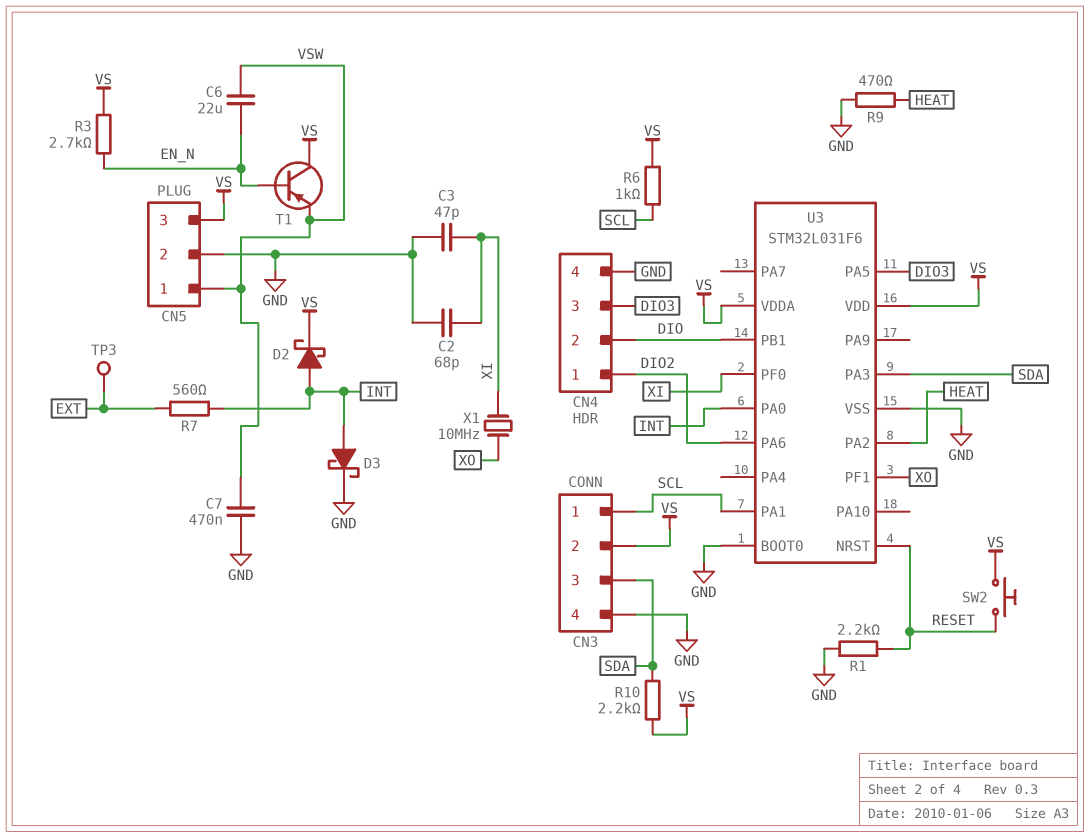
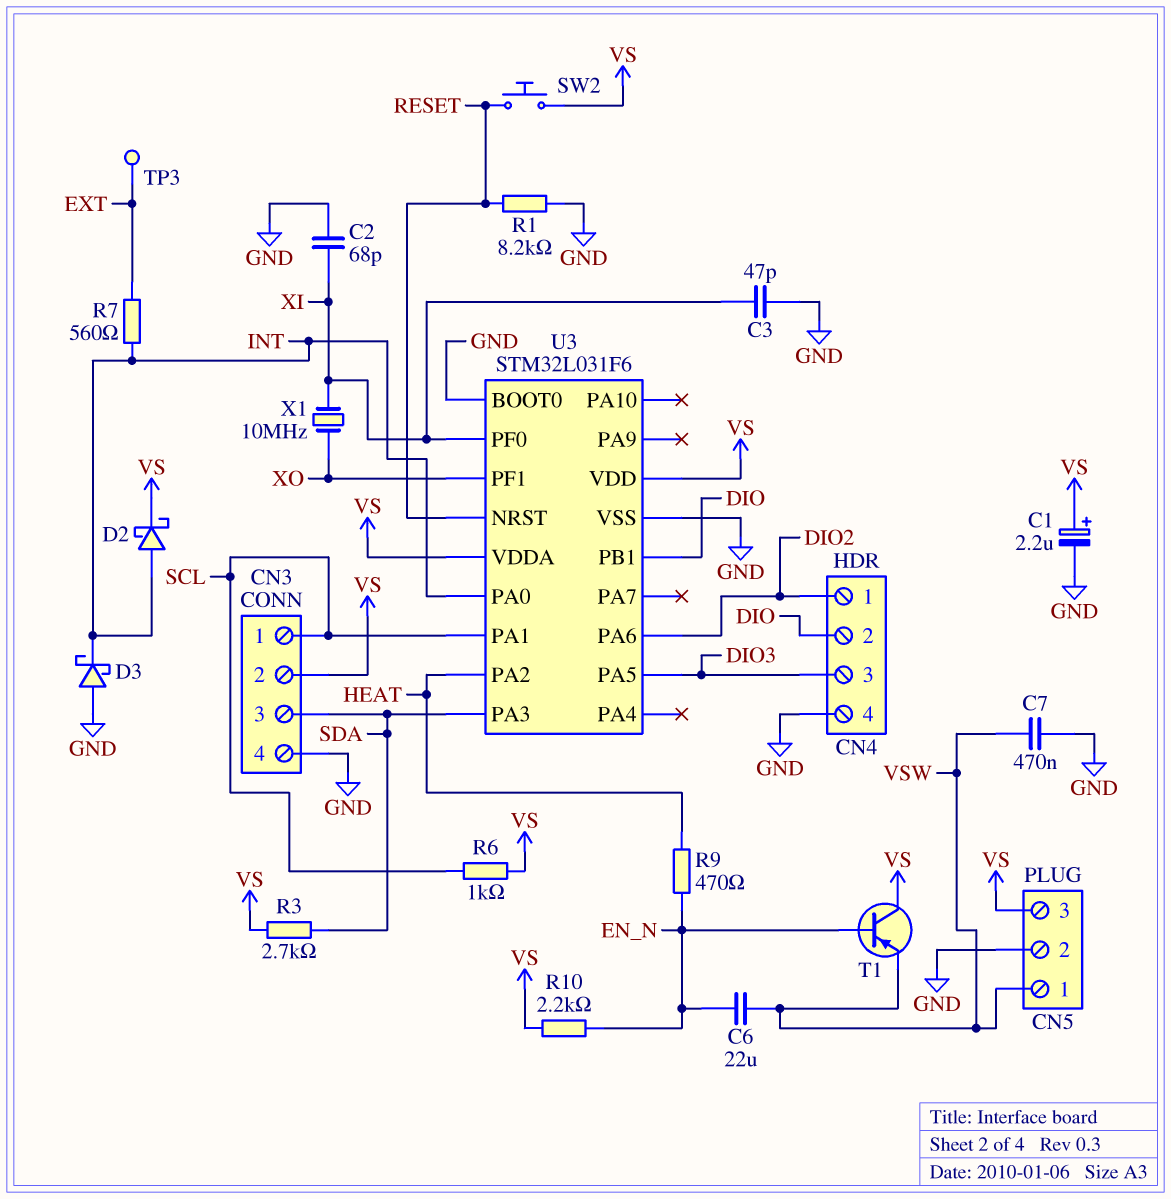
C1: none -> 2.2uF (plus VS, minus GND)
D3: schottky (A INT, K GND) -> schottky (A GND, K INT)
R1: 2.2k (GND, RESET) -> 8.2k (GND, RESET)
R3: 2.7k (EN_N, VS) -> 2.7k (SDA, VS)
R9: 470 (GND, HEAT) -> 470 (EN_N, HEAT)
R10: 2.2k (SDA, VS) -> 2.2k (EN_N, VS)

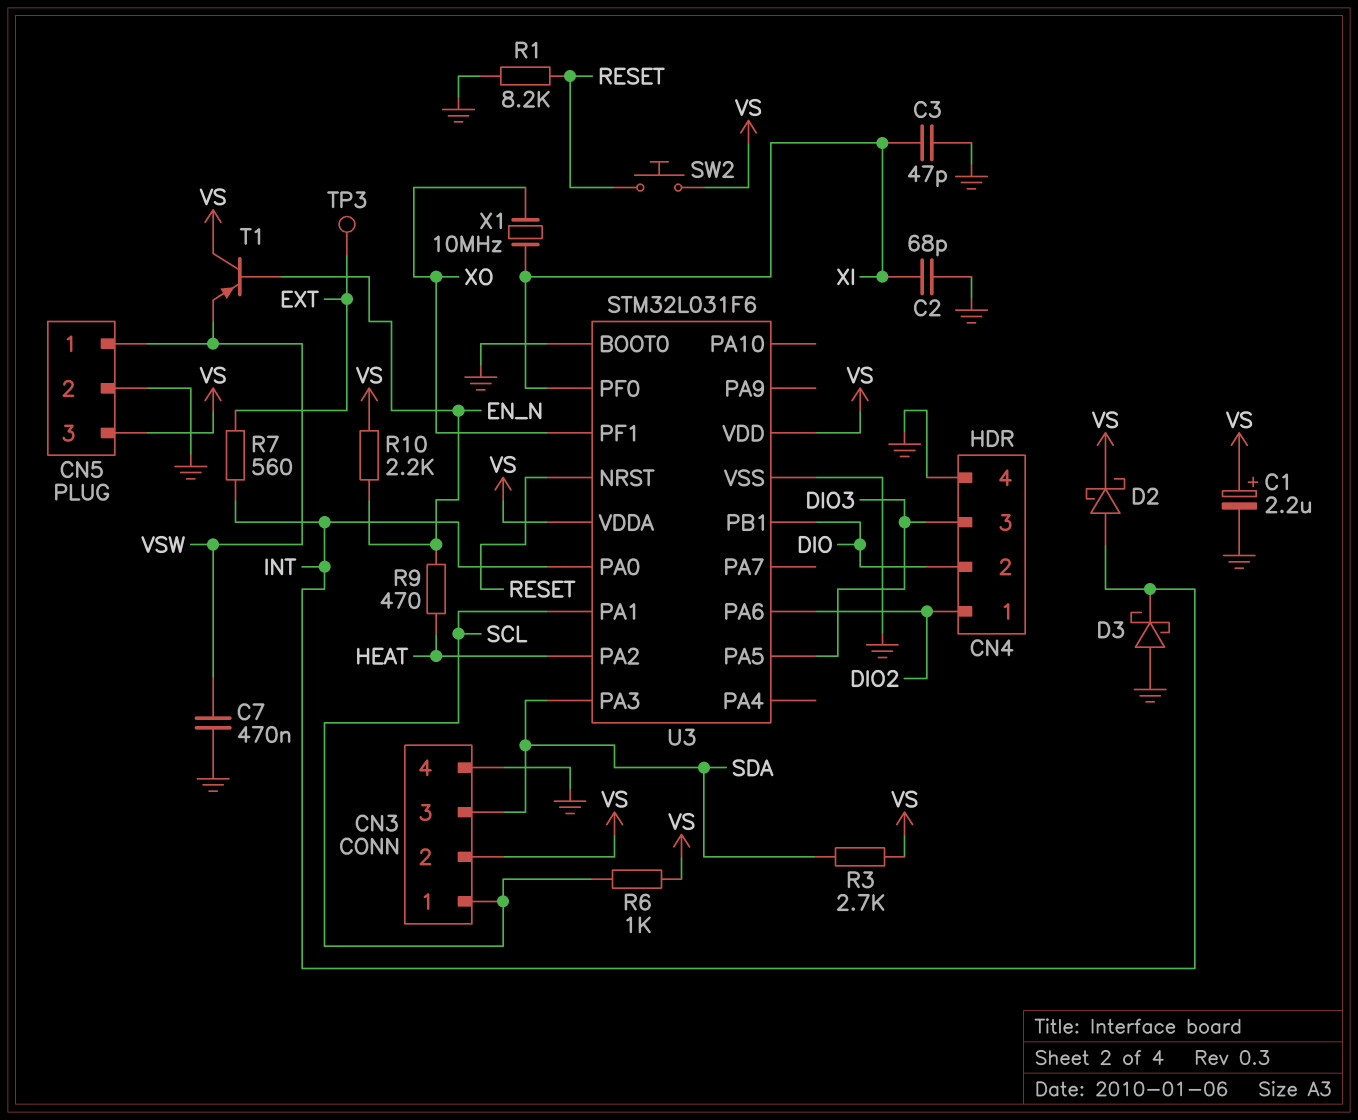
C6: 22uF (EN_N, VSW) -> none

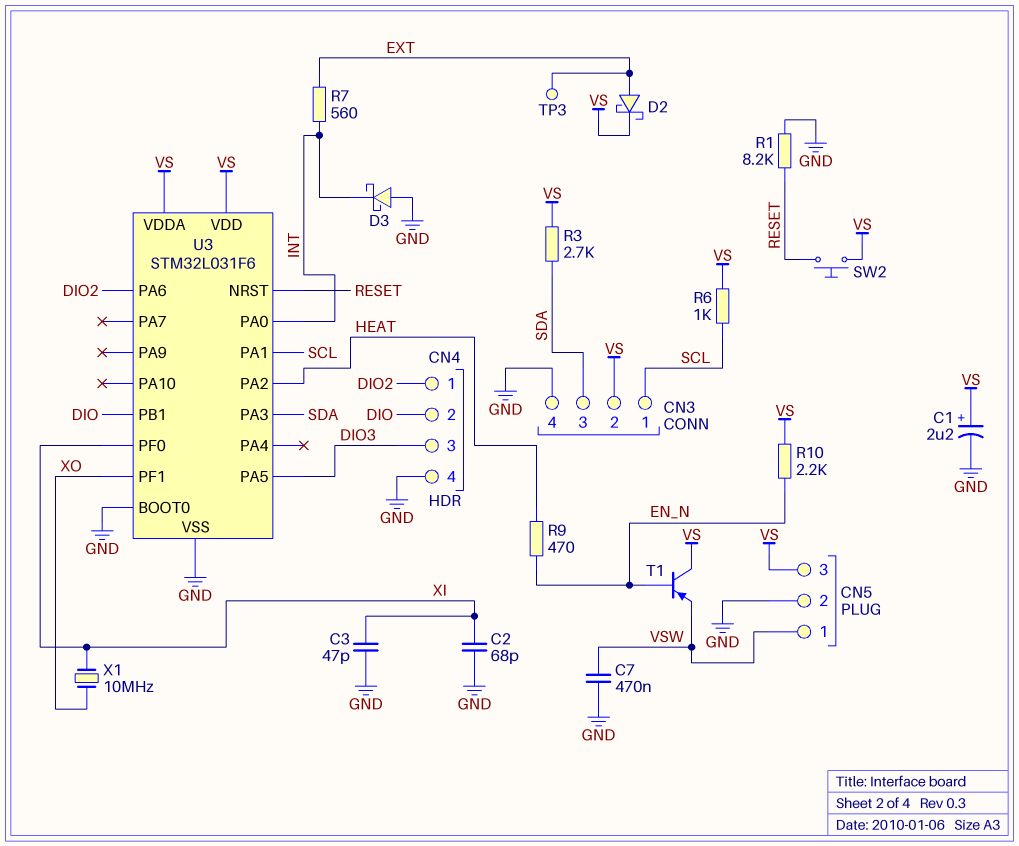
D2: schottky (A INT, K VS) -> schottky (A EXT, K VS)

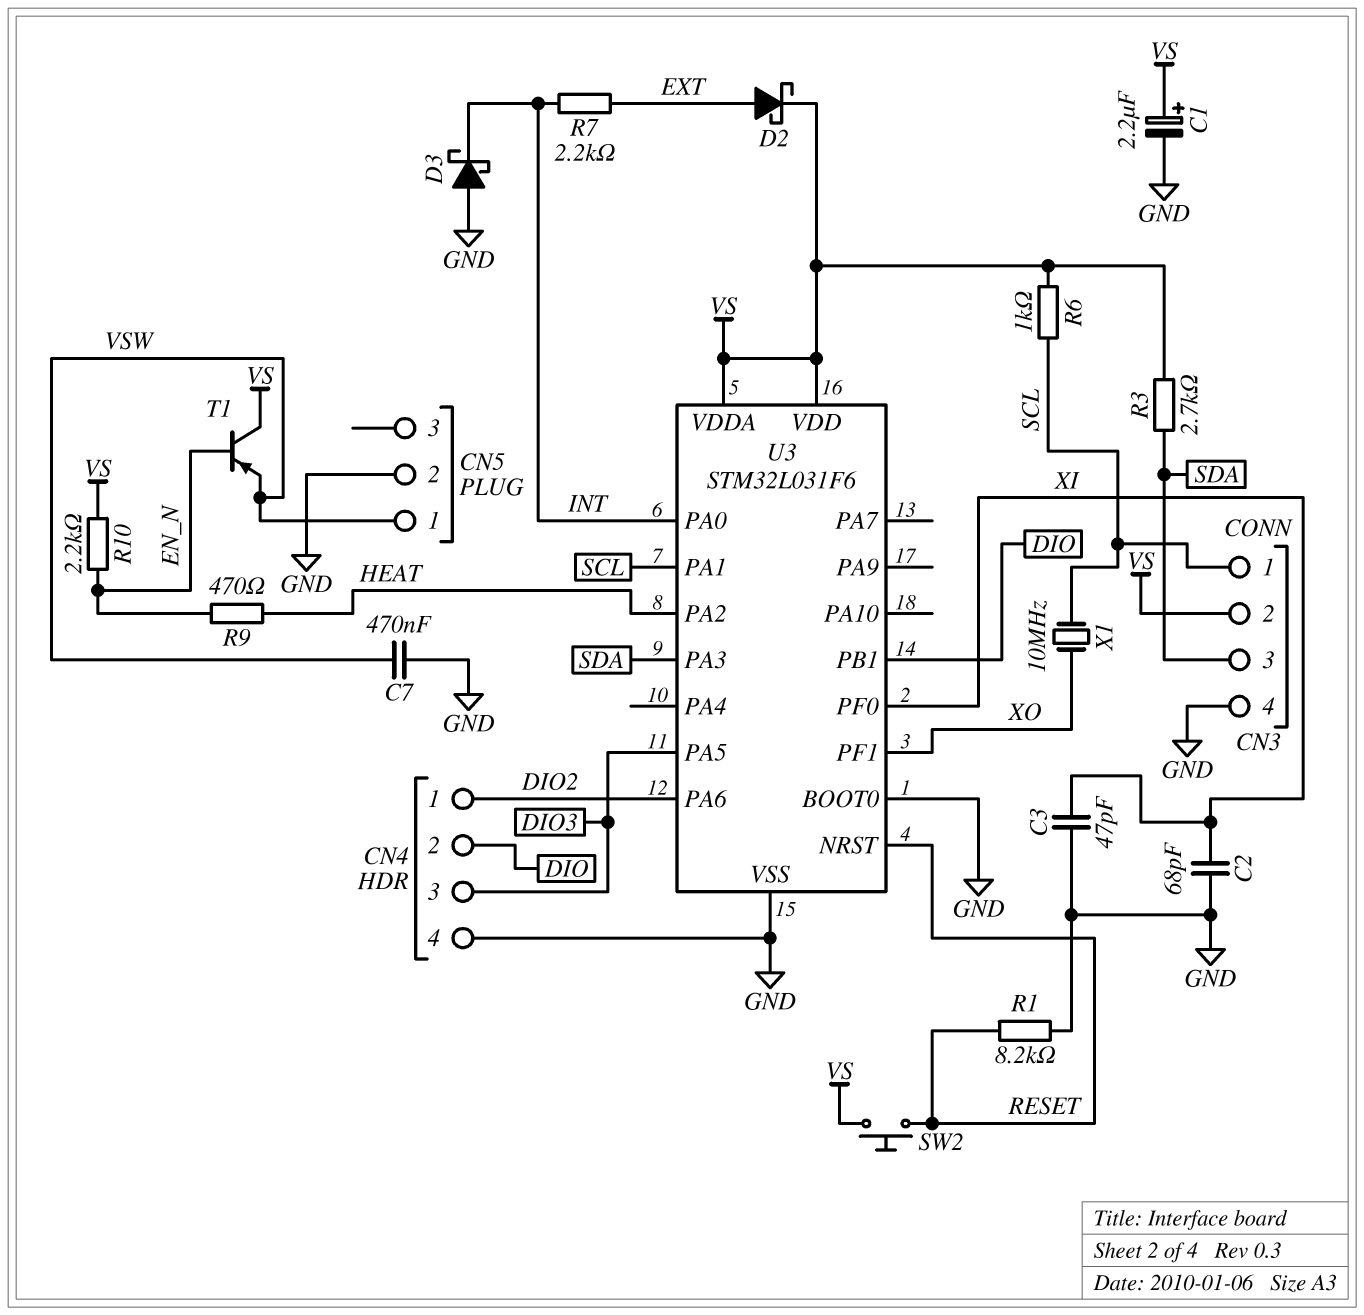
CN5 pin 3: VS -> none
R7: 560 (EXT, INT) -> 2.2k (EXT, INT)
TP3: test point (EXT) -> none
X1: 10MHz (XI, XO) -> 10MHz (SCL, XO)

